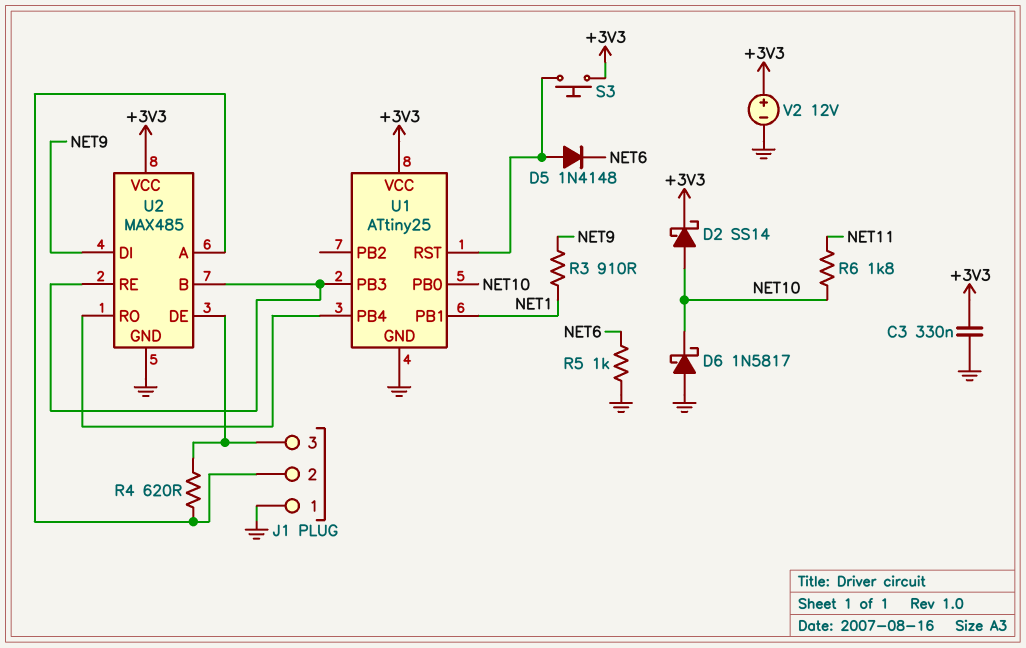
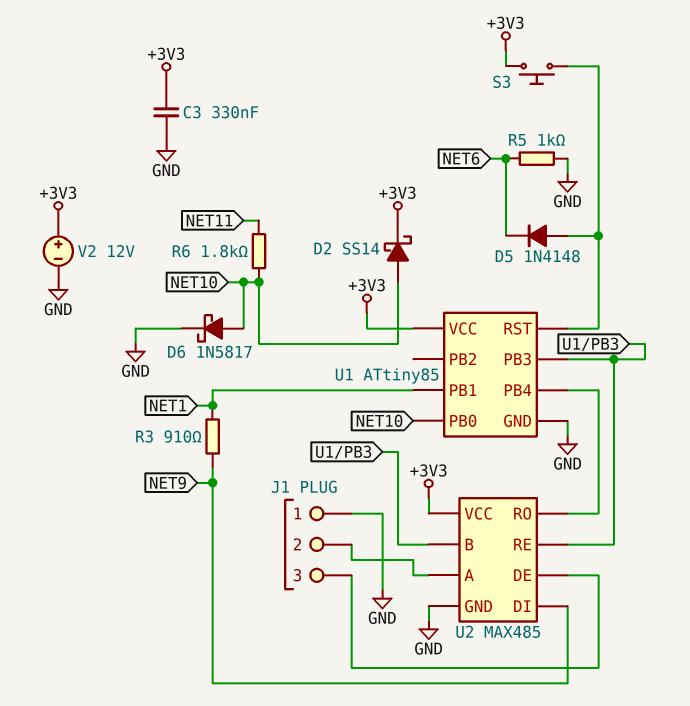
D6: schottky 1N5817 (A GND, K NET10) -> schottky 1N5817 (A NET10, K GND)
R4: 620 (J1/2, J1/3) -> none
U1: ATtiny25 -> ATtiny85

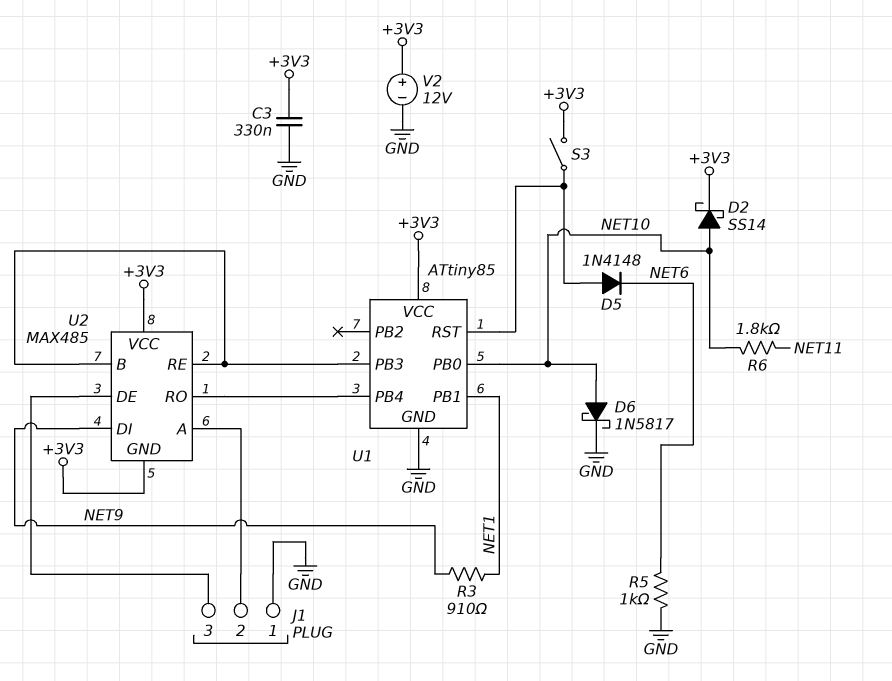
S3: button (+3V3, U1/RST) -> switch (+3V3, U1/RST)
U2 pin GND: GND -> +3V3

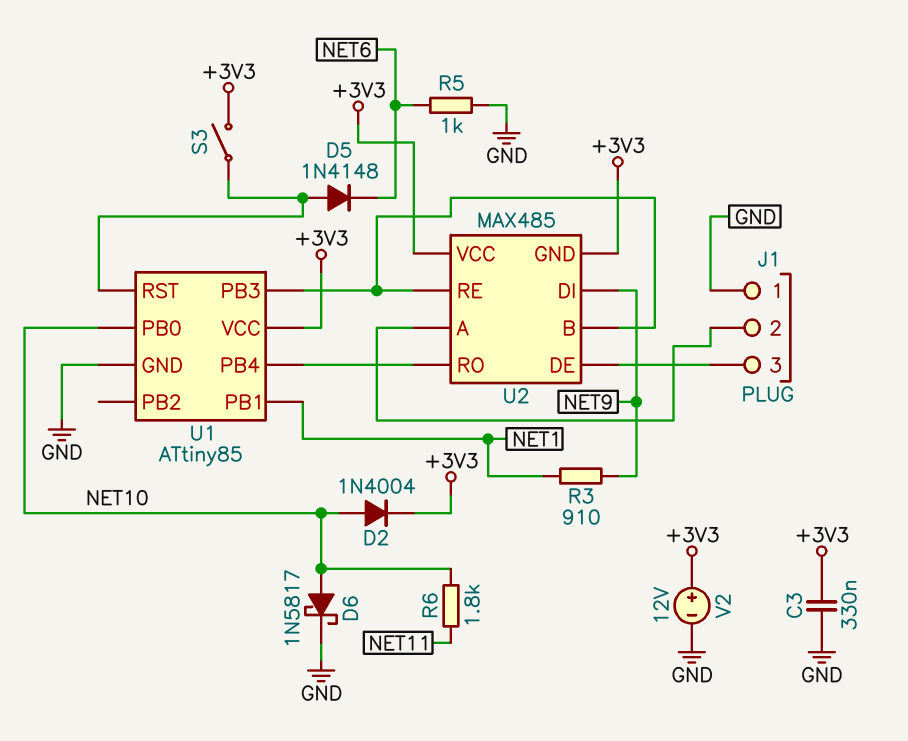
D2: schottky SS14 (A NET10, K +3V3) -> diode 1N4004 (A NET10, K +3V3)

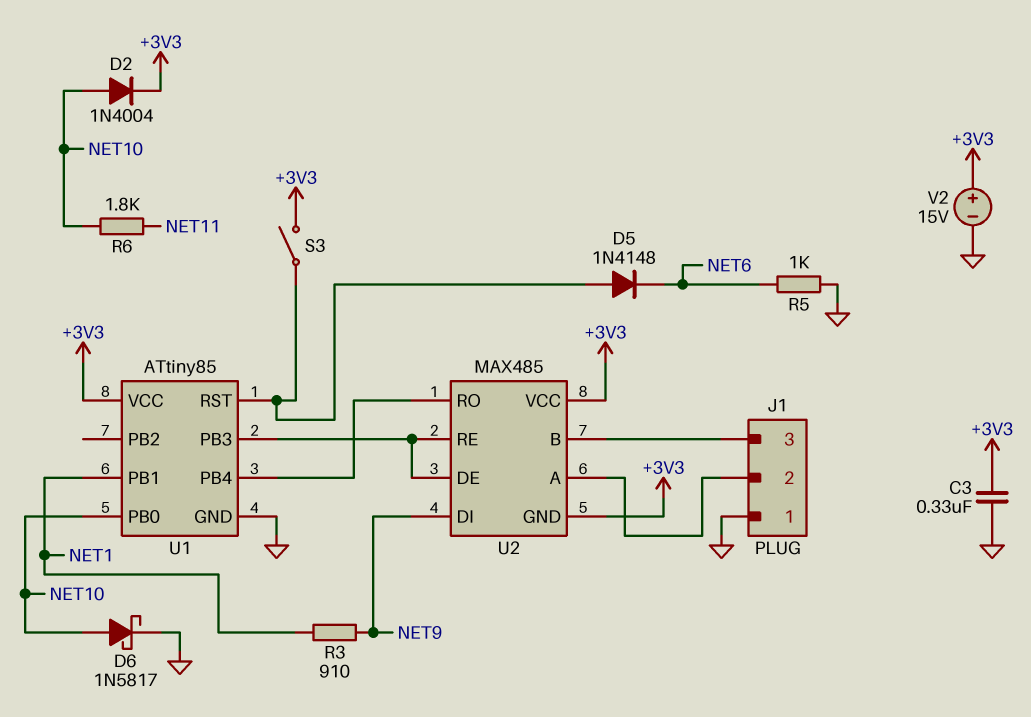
U2 pin B: U1/PB3 -> J1/3
U2 pin DE: J1/3 -> U1/PB3
V2: 12V (plus +3V3, minus GND) -> 15V (plus +3V3, minus GND)

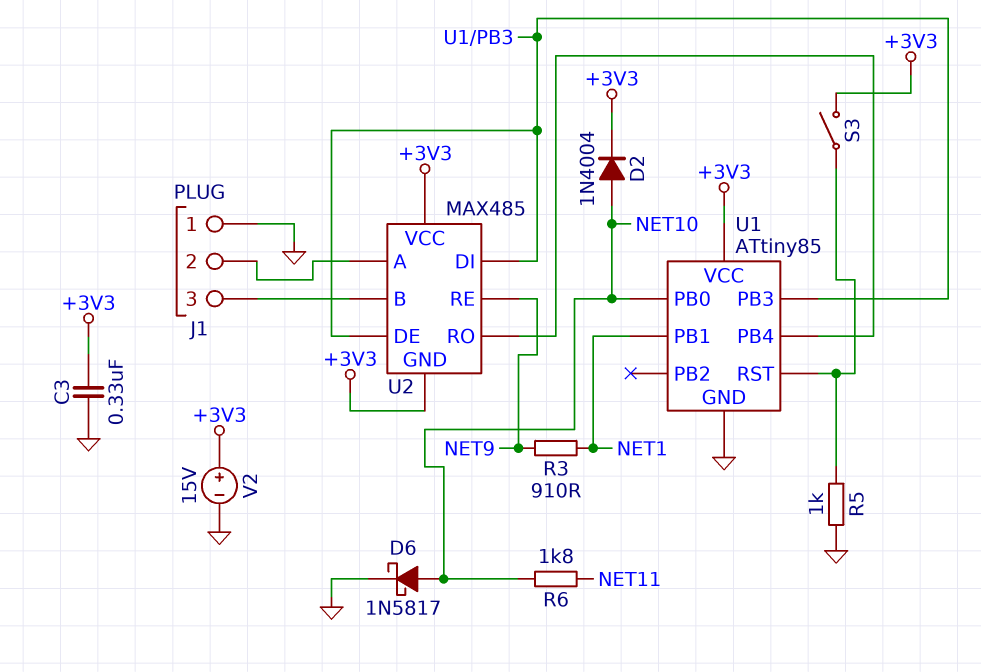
D5: diode 1N4148 (A U1/RST, K NET6) -> none
R5: 1k (GND, NET6) -> 1k (GND, U1/RST)
U2 pin DI: NET9 -> U1/PB3
U2 pin RE: U1/PB3 -> NET9

